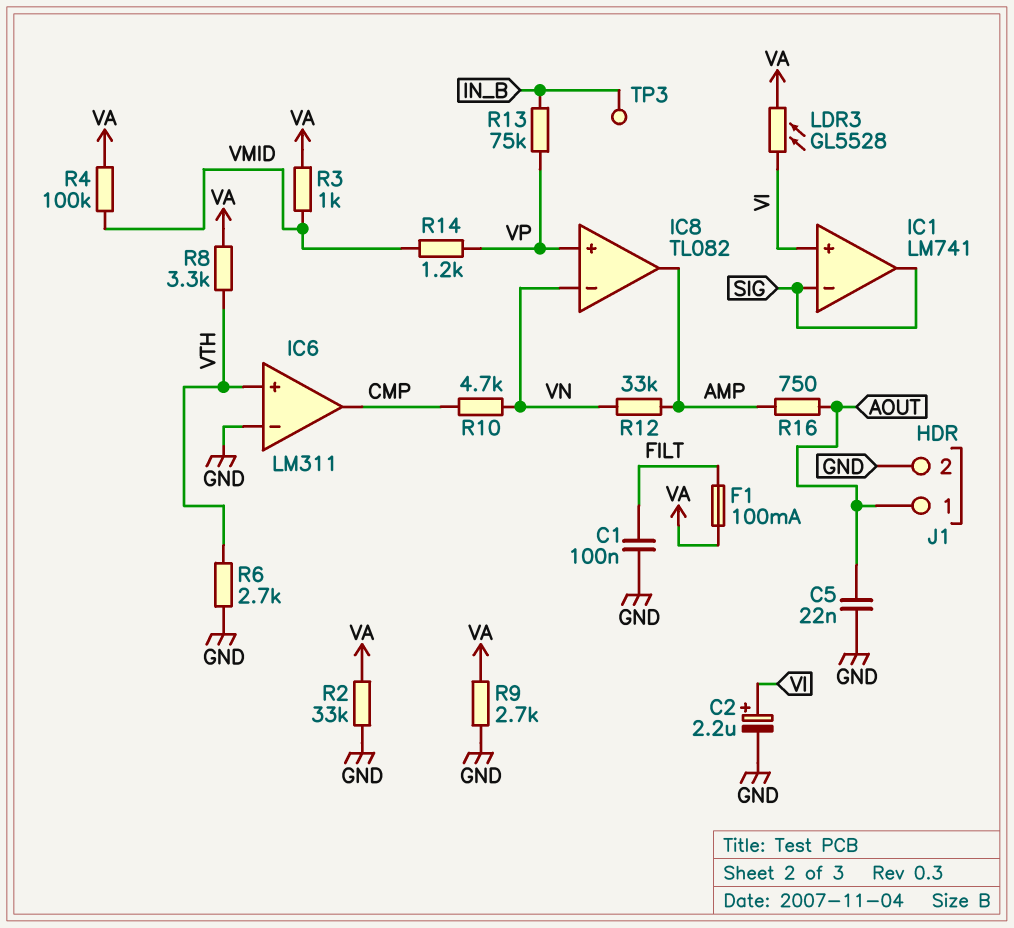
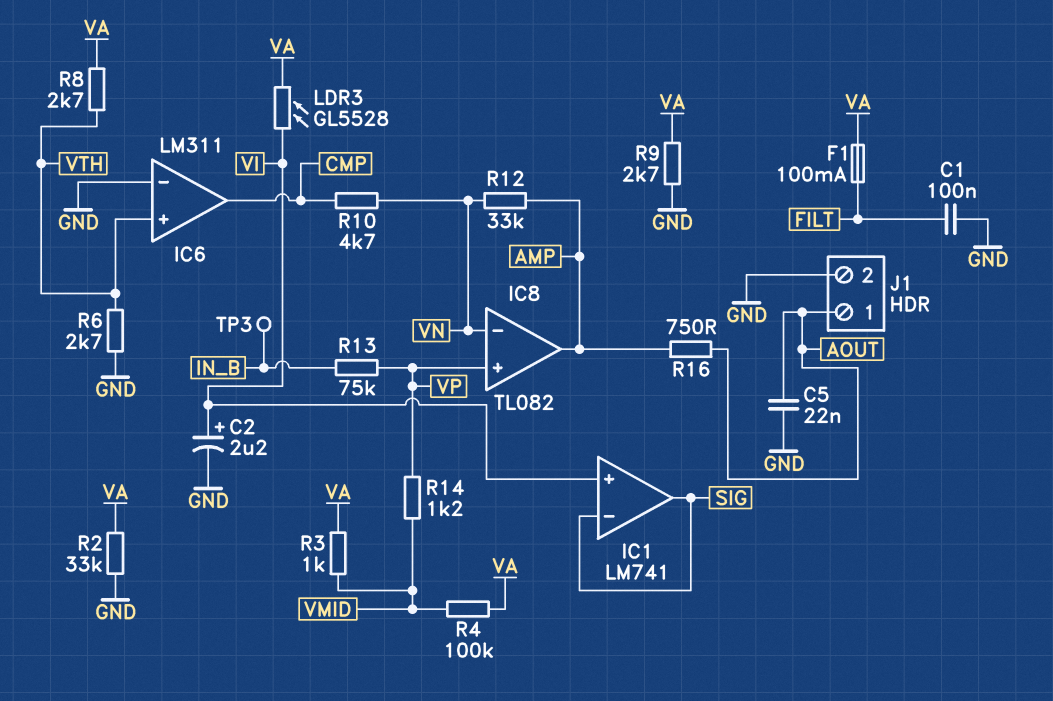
R8: 3.3k (VA, VTH) -> 2.7k (VA, VTH)

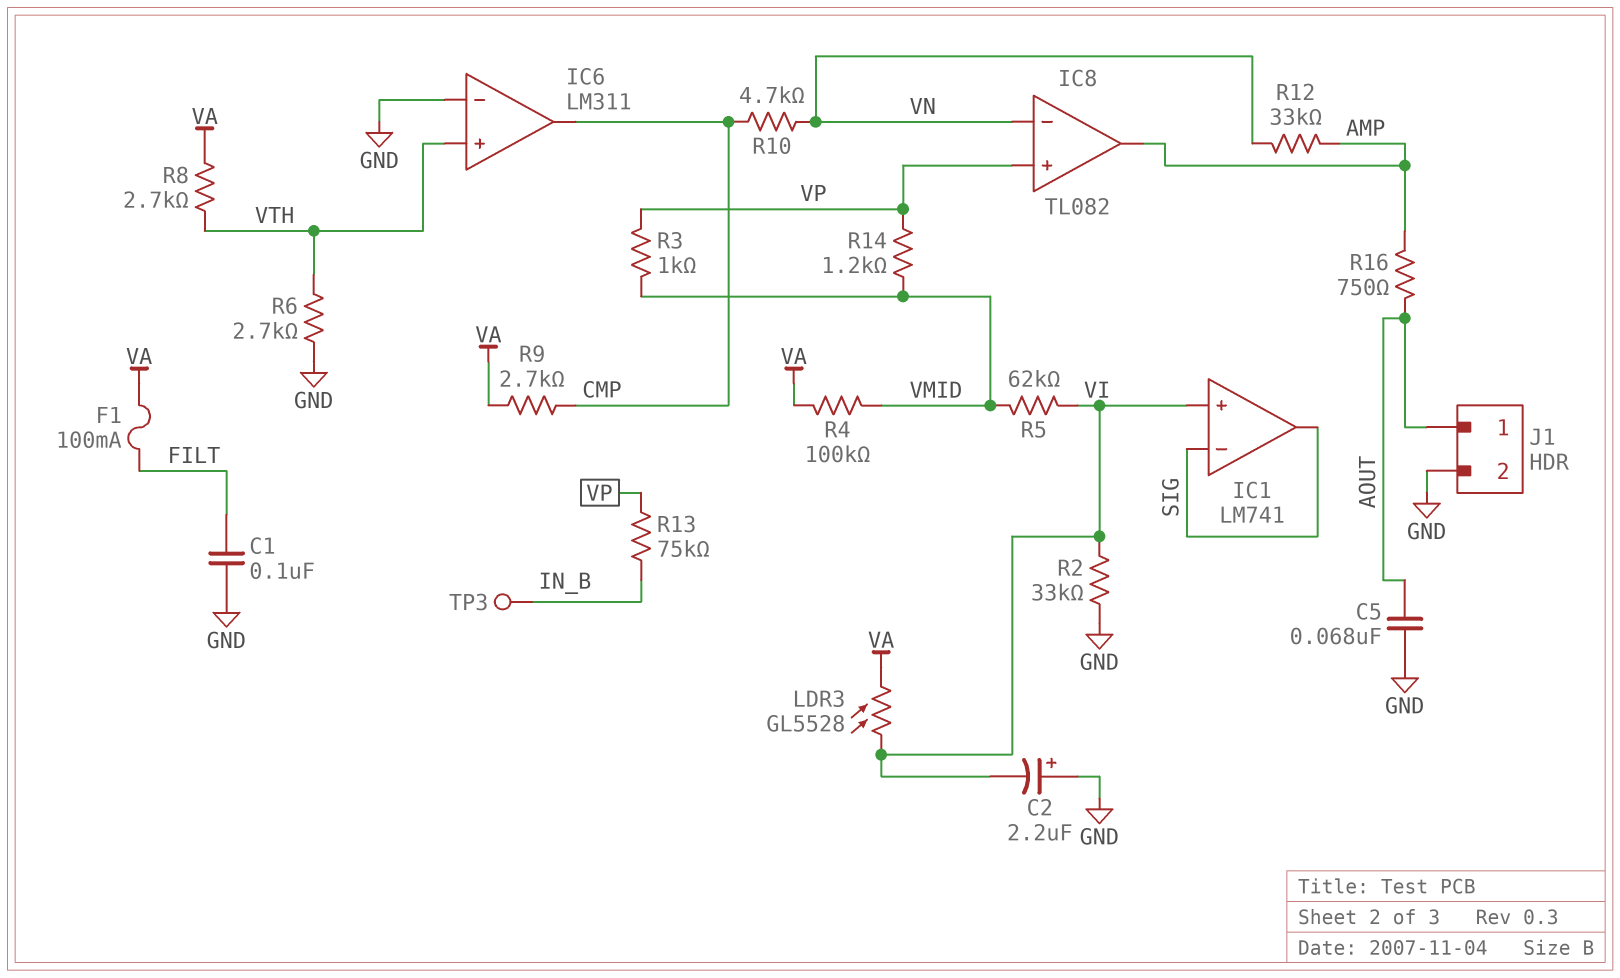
C2: 2.2uF (plus VI, minus GND) -> 2.2uF (plus GND, minus VI)
C5: 22nF (AOUT, GND) -> 68nF (AOUT, GND)
R2: 33k (GND, VA) -> 33k (GND, VI)
R3: 1k (VA, VMID) -> 1k (VMID, VP)
R5: none -> 62k (VI, VMID)
R9: 2.7k (GND, VA) -> 2.7k (CMP, VA)

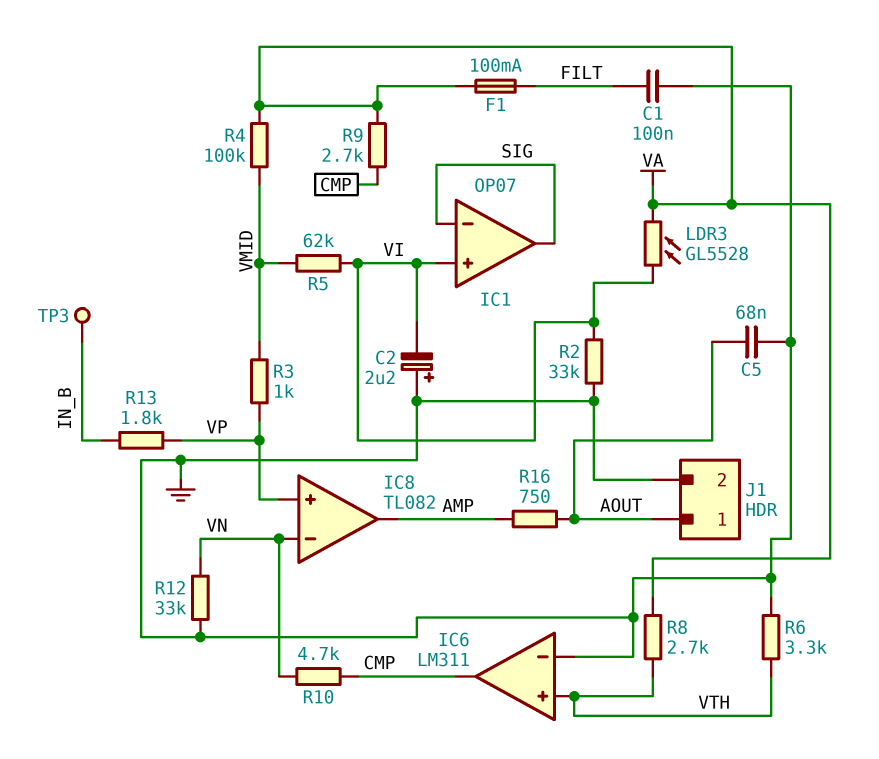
IC1: LM741 -> OP07
R6: 2.7k (GND, VTH) -> 3.3k (GND, VTH)
R12: 33k (AMP, VN) -> 33k (GND, VN)
R13: 75k (IN_B, VP) -> 1.8k (IN_B, VP)
R14: 1.2k (VMID, VP) -> none

